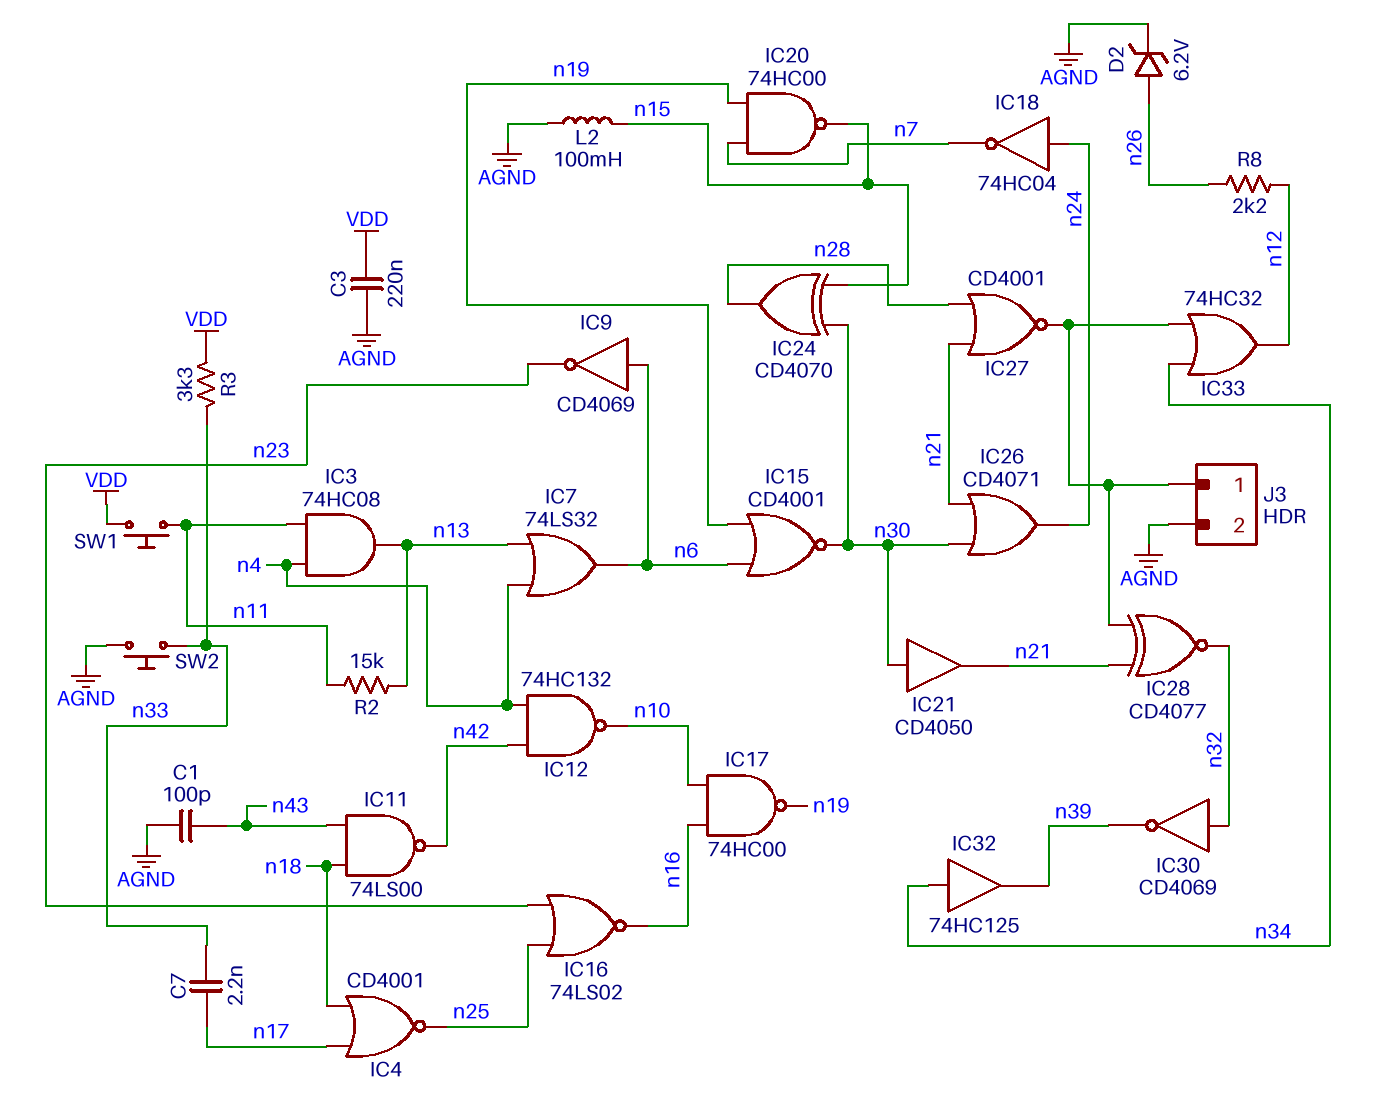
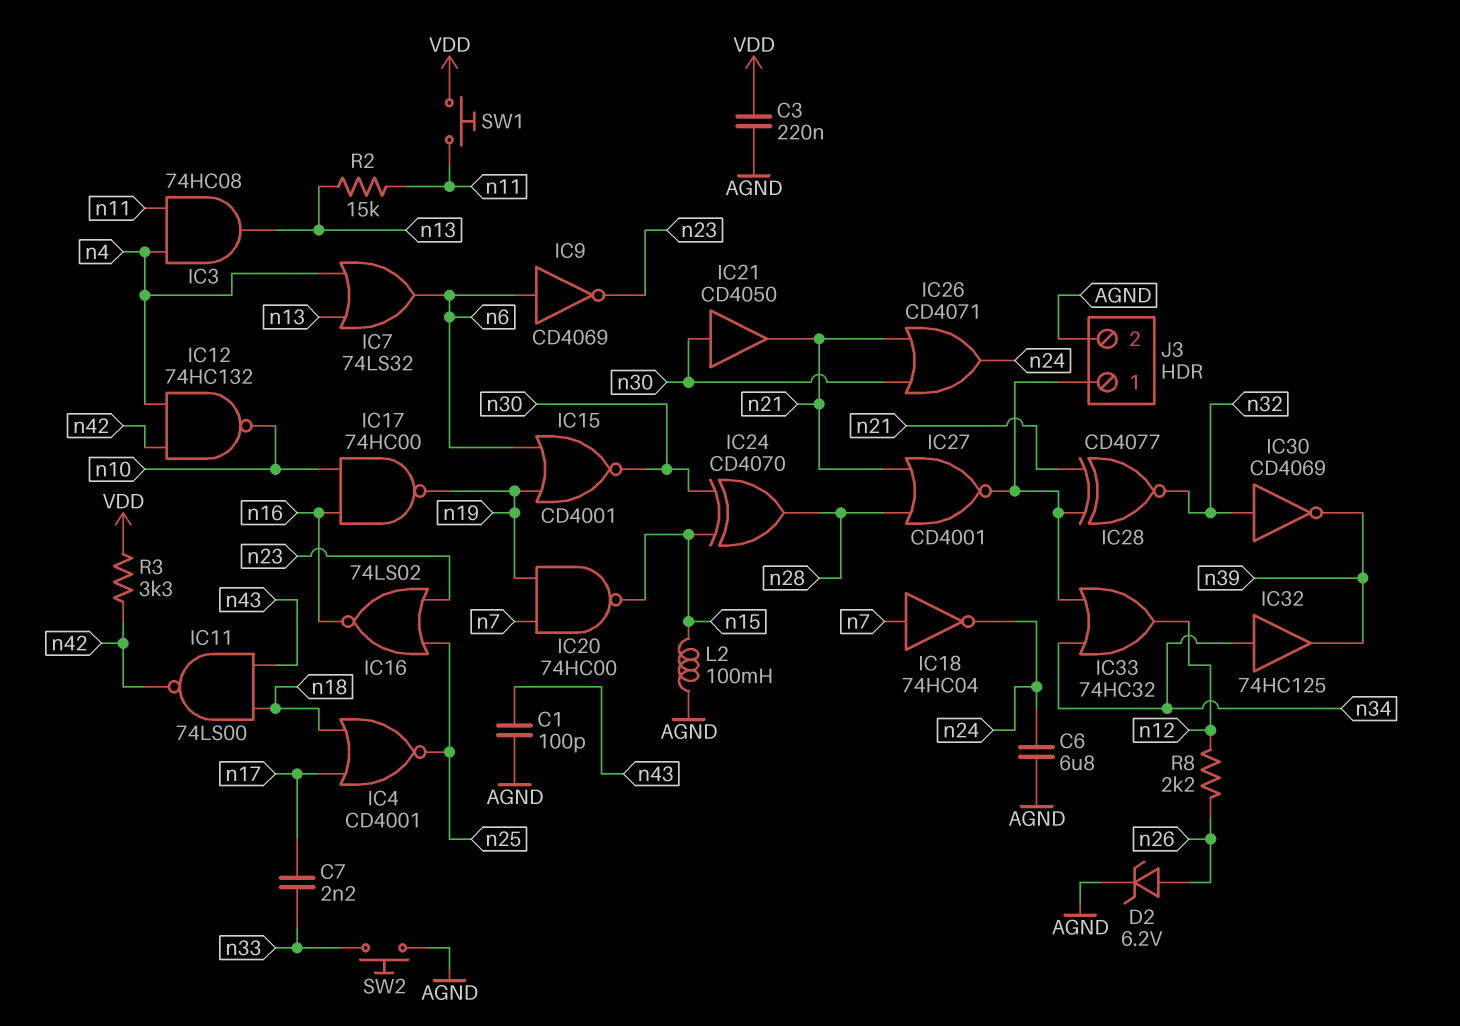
C6: none -> 6.8uF (AGND, n24)
IC18: NOT 74HC04 (in n24, out n7) -> NOT 74HC04 (in n7, out n24)
R3: 3.3k (VDD, n33) -> 3.3k (VDD, n42)

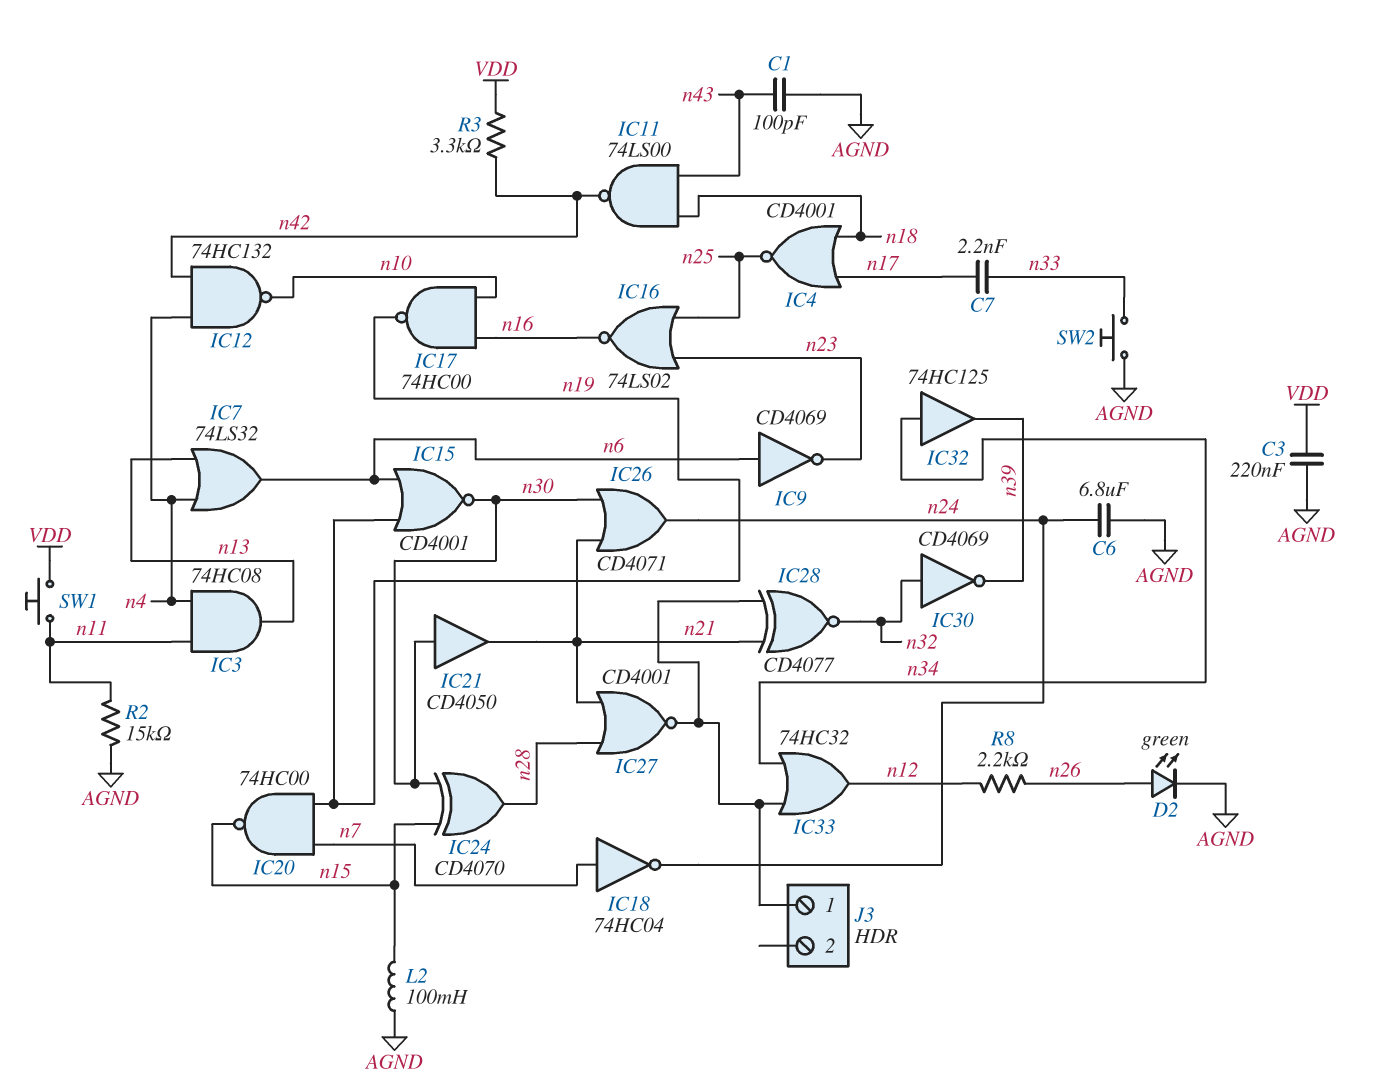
D2: zener 6.2V (A n26, K AGND) -> LED green (A n26, K AGND)
J3 pin 2: AGND -> none
R2: 15k (n11, n13) -> 15k (AGND, n11)

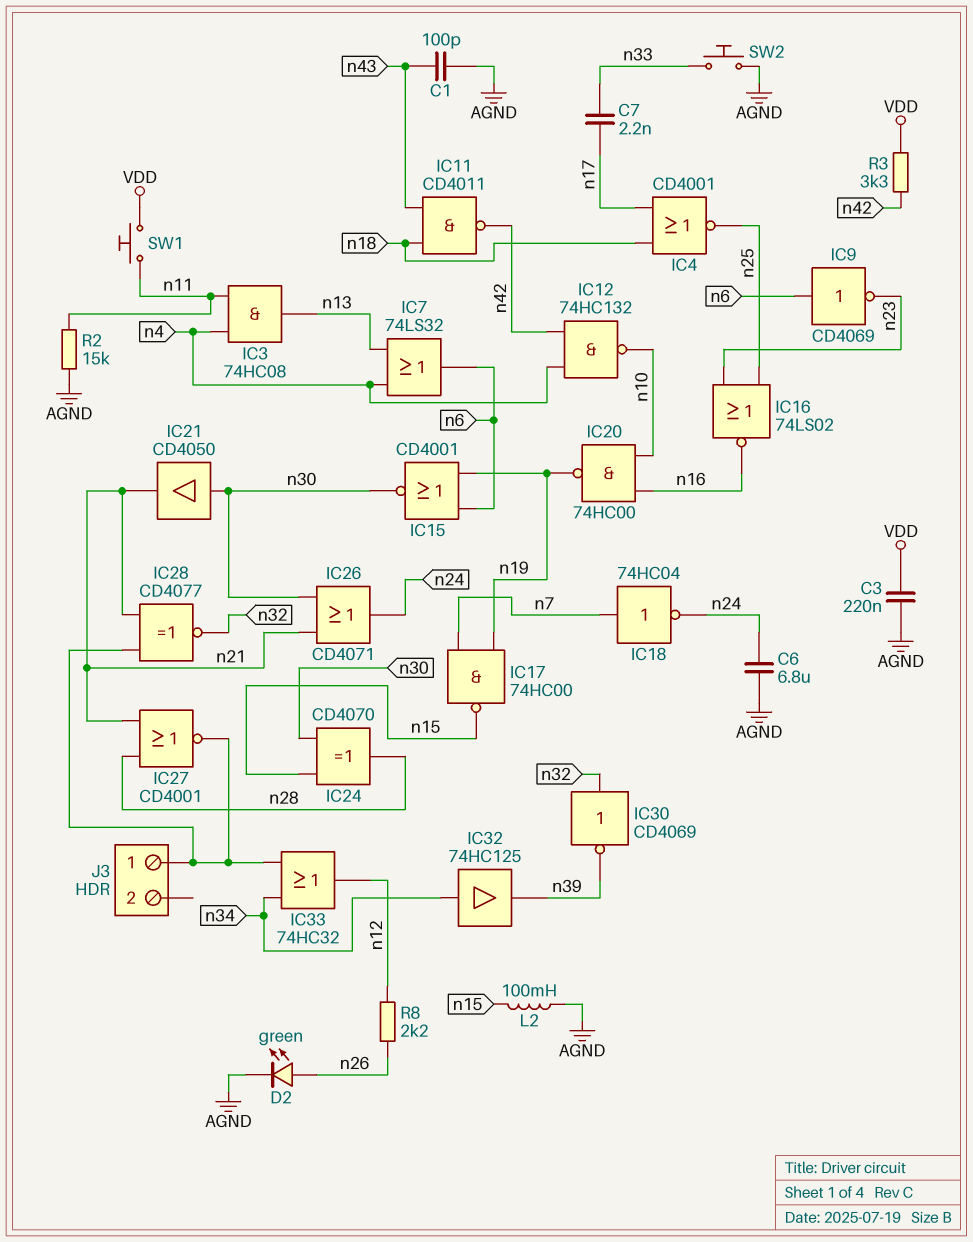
IC11: NAND 74LS00 (in n18, in n43, out n42) -> NAND CD4011 (in n18, in n43, out n42)
IC17: NAND 74HC00 (in n10, in n16, out n19) -> NAND 74HC00 (in n7, in n19, out n15)
IC20: NAND 74HC00 (in n7, in n19, out n15) -> NAND 74HC00 (in n10, in n16, out n19)

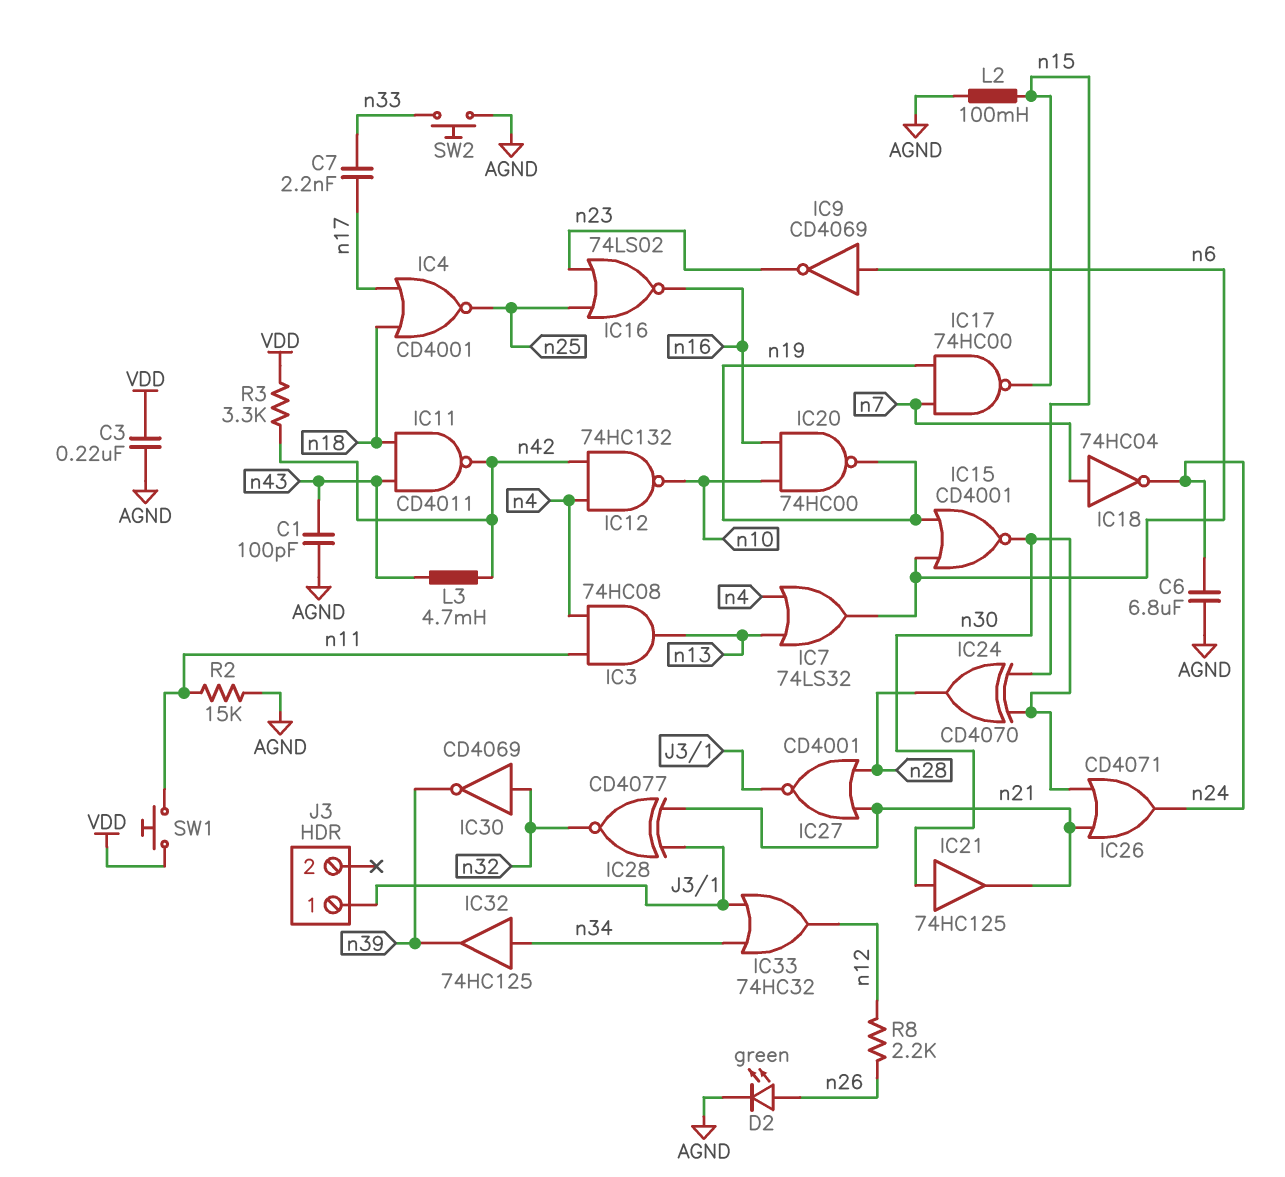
IC21: buffer CD4050 (in n30, out n21) -> buffer 74HC125 (in n30, out n21)
L3: none -> 4.7mH (n42, n43)

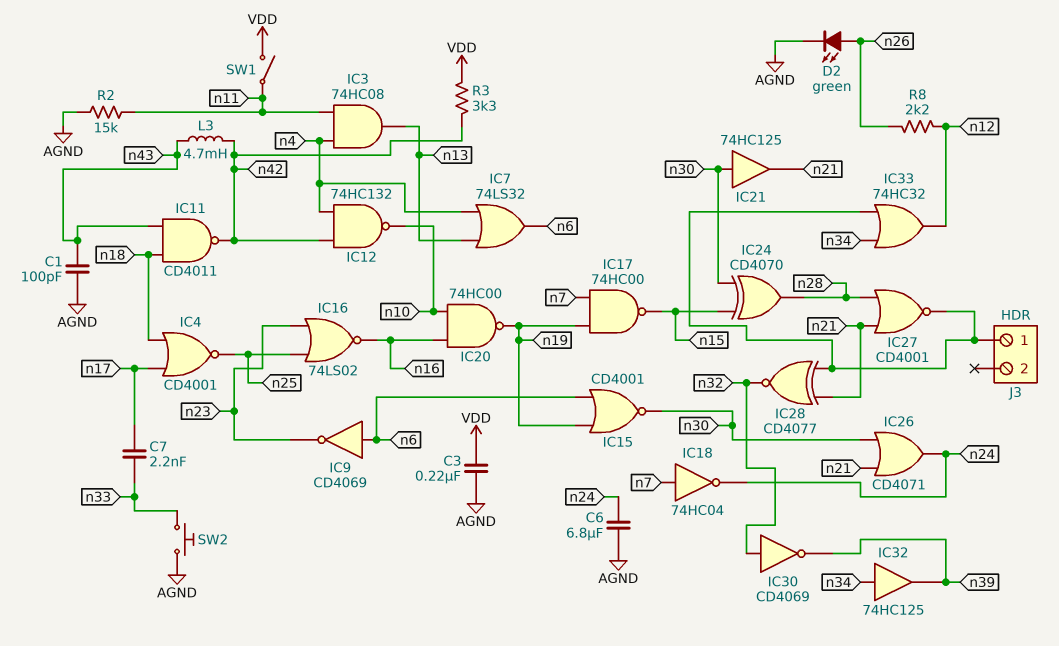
L2: 100mH (AGND, n15) -> none
SW1: button (VDD, n11) -> switch (VDD, n11)

